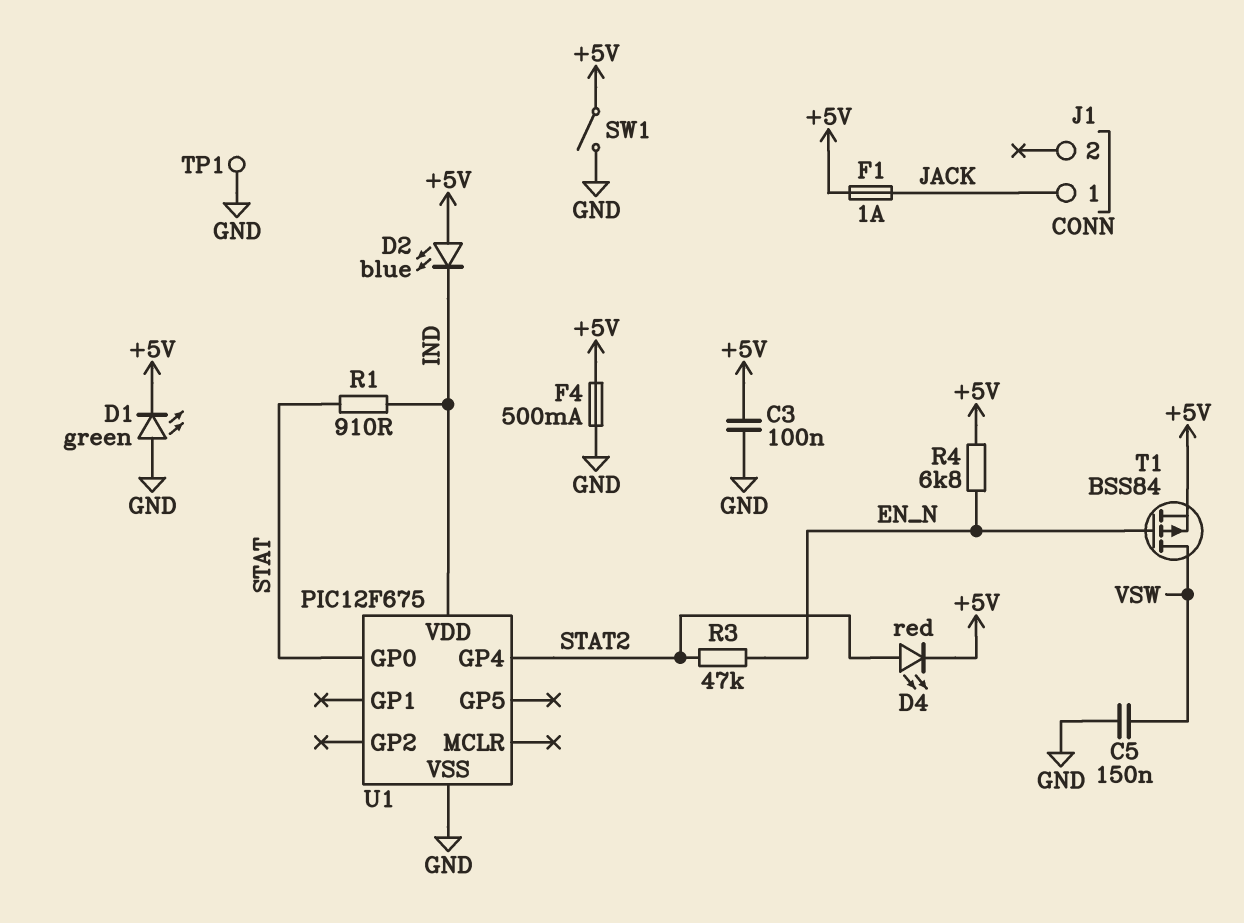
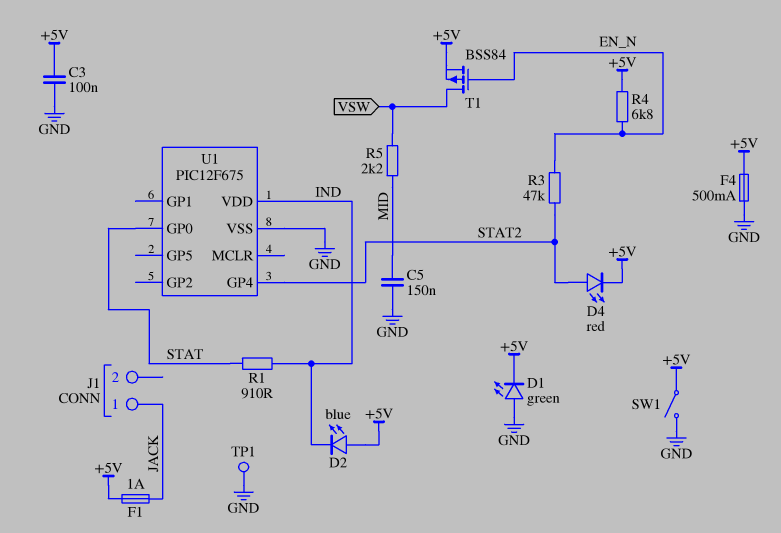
C5: 150nF (GND, VSW) -> 150nF (GND, MID)
R5: none -> 2.2k (MID, VSW)

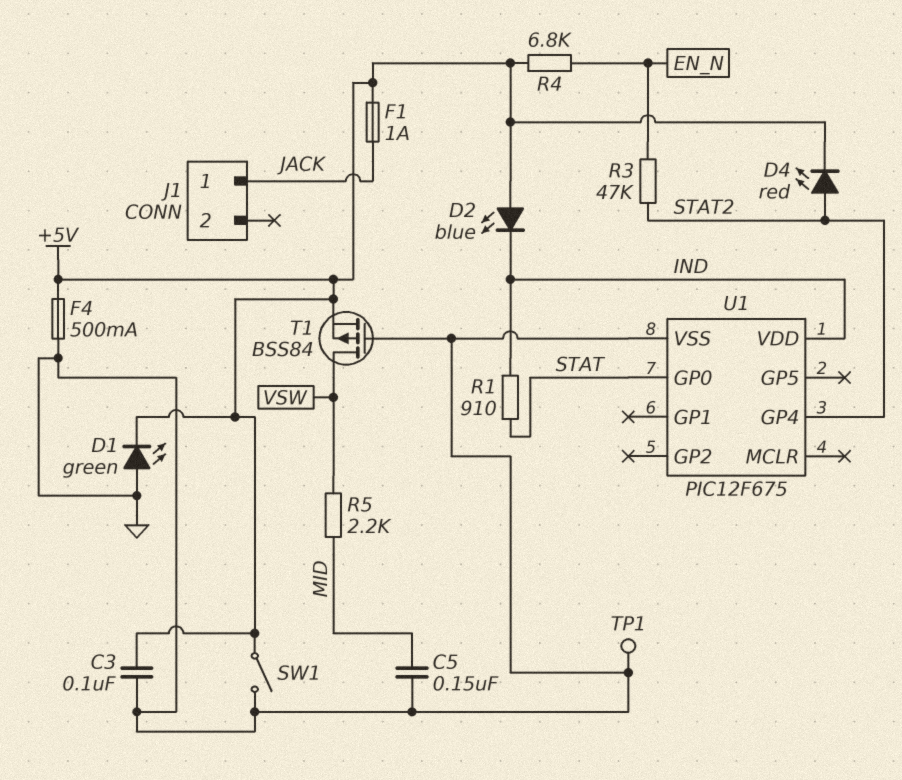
T1: PMOS BSS84 (G EN_N, D VSW, S +5V) -> PMOS BSS84 (G GND, D VSW, S +5V)

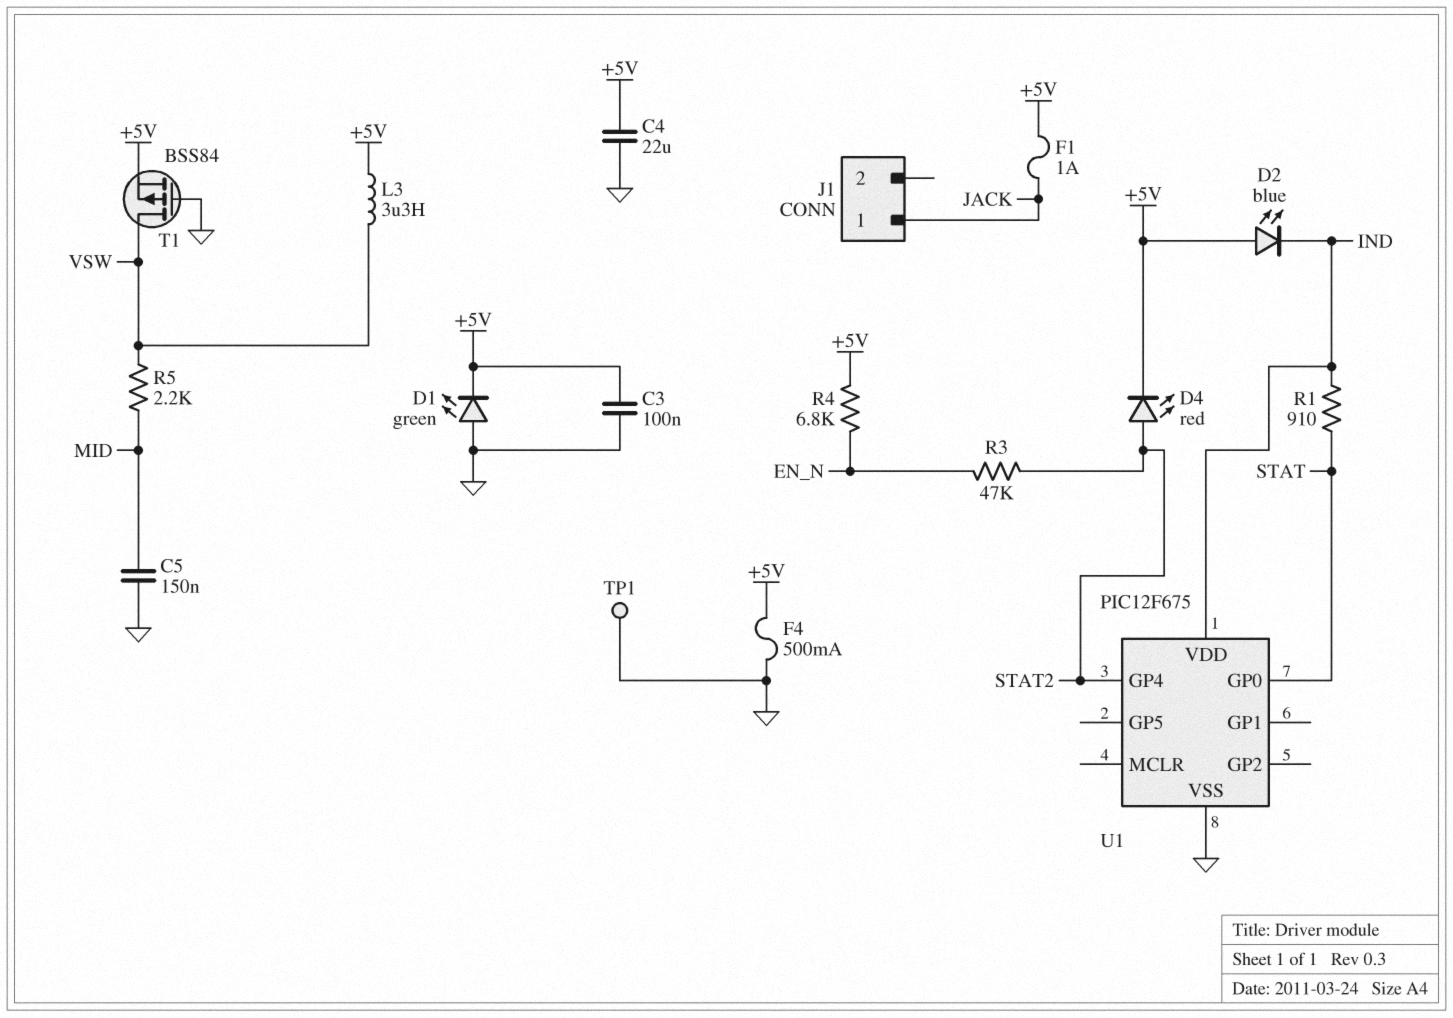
C4: none -> 22uF (+5V, GND)
L3: none -> 3.3uH (+5V, VSW)
SW1: switch (+5V, GND) -> none

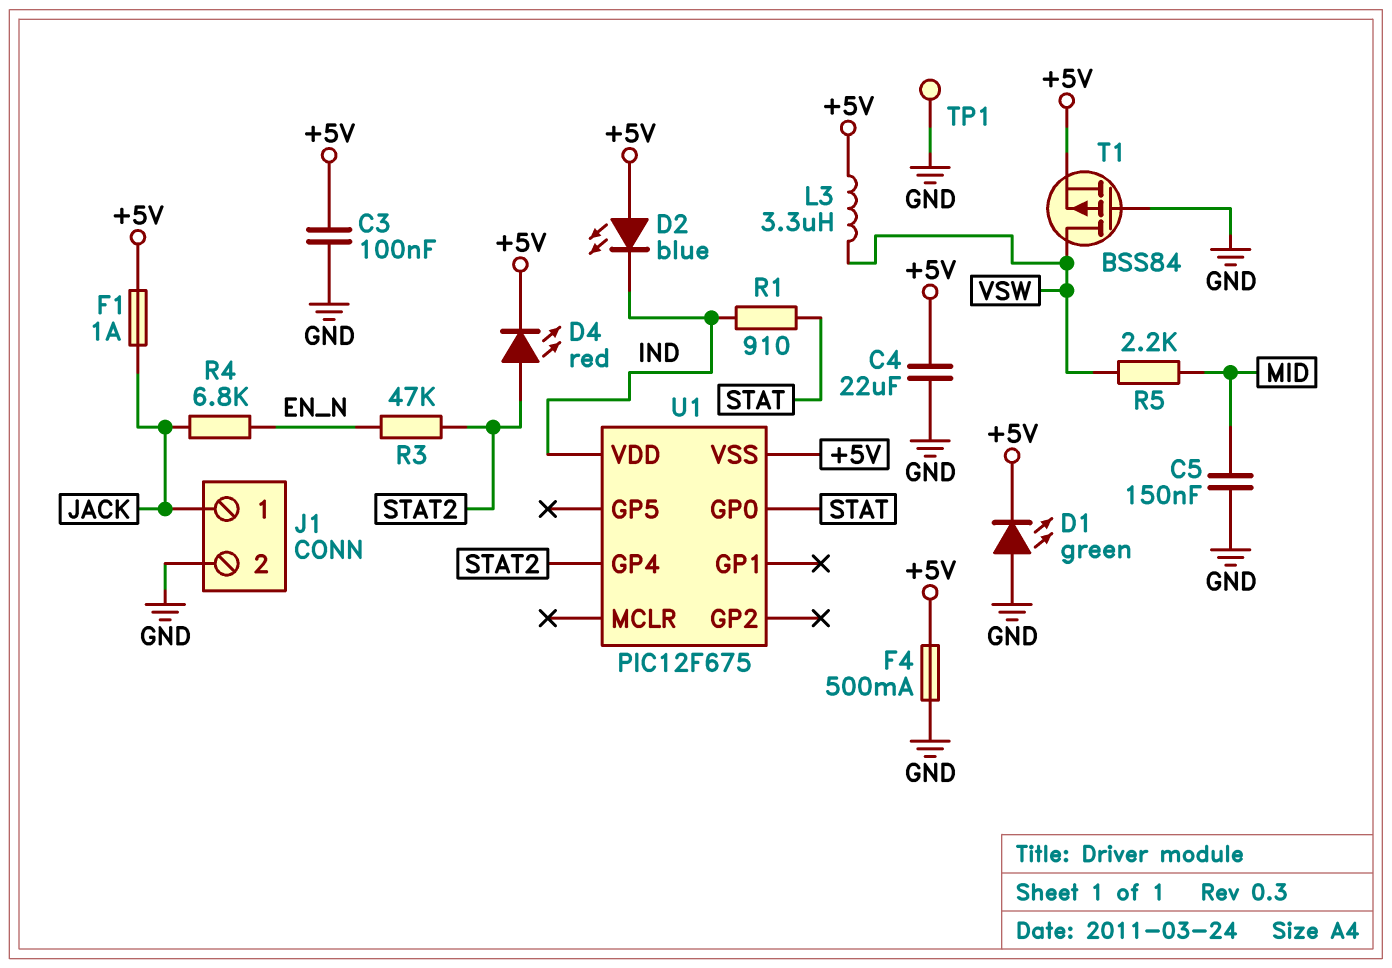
J1 pin 2: none -> GND
R4: 6.8k (+5V, EN_N) -> 6.8k (EN_N, JACK)
U1 pin VSS: GND -> +5V

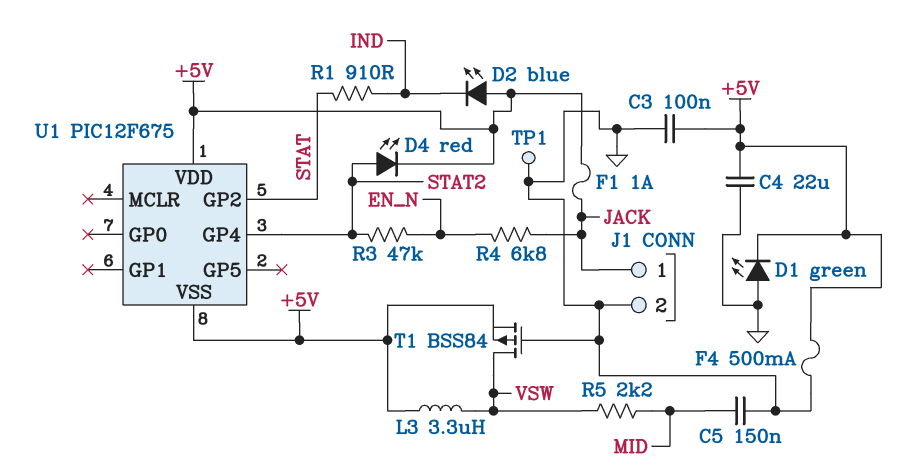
U1 pin GP0: STAT -> none
U1 pin GP2: none -> STAT
U1 pin VDD: IND -> +5V

